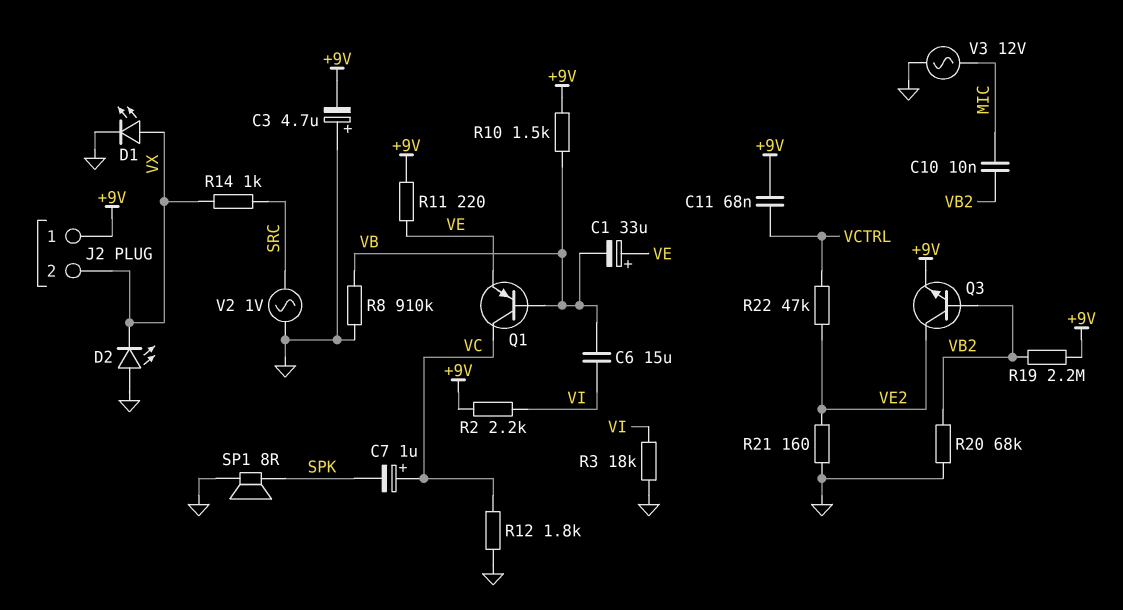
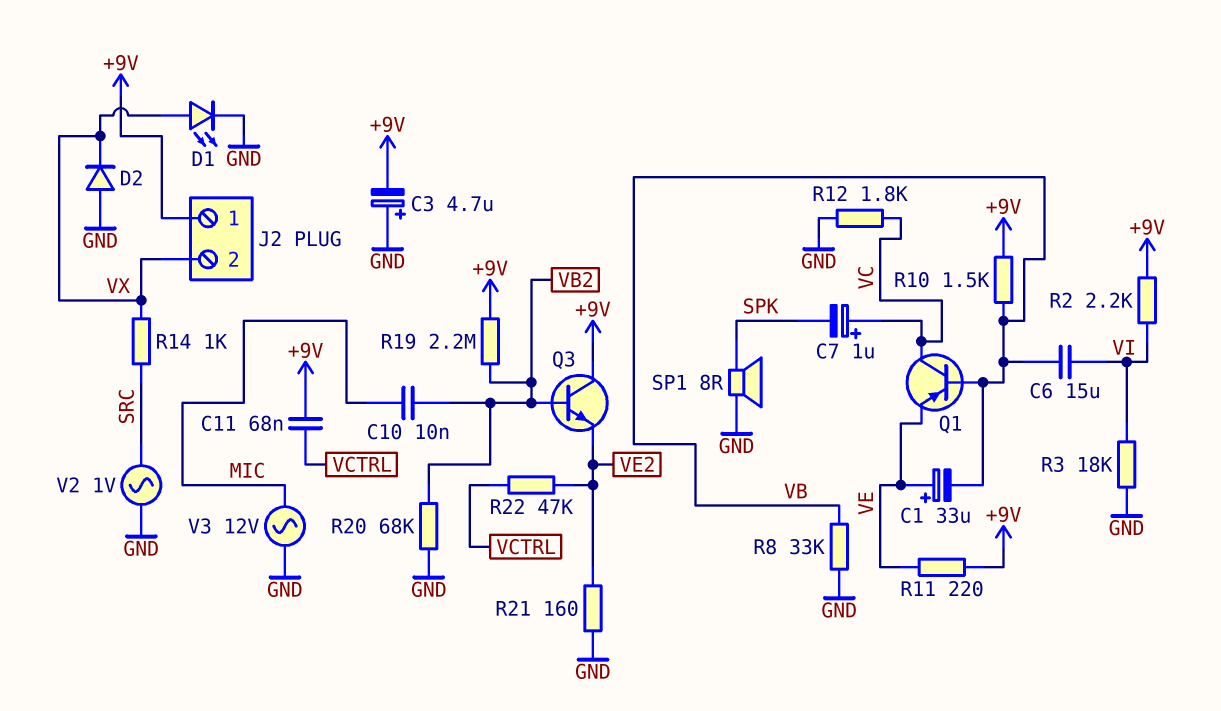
D2: LED (A GND, K VX) -> diode (A GND, K VX)
Q3: NPN (B VB2, C VE2, E +9V) -> NPN (B VB2, C +9V, E VE2)
R8: 910k (GND, VB) -> 33k (GND, VB)

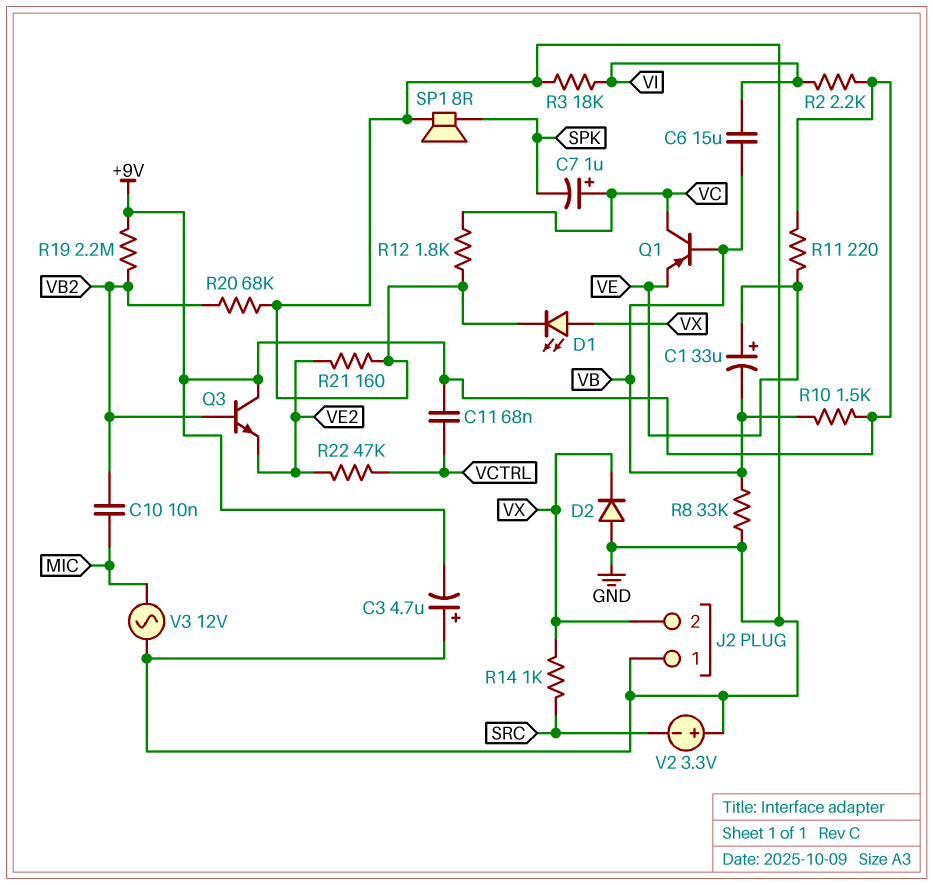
J2 pin 1: +9V -> GND
V2: AC 1V (GND, SRC) -> 3.3V (plus GND, minus SRC)

